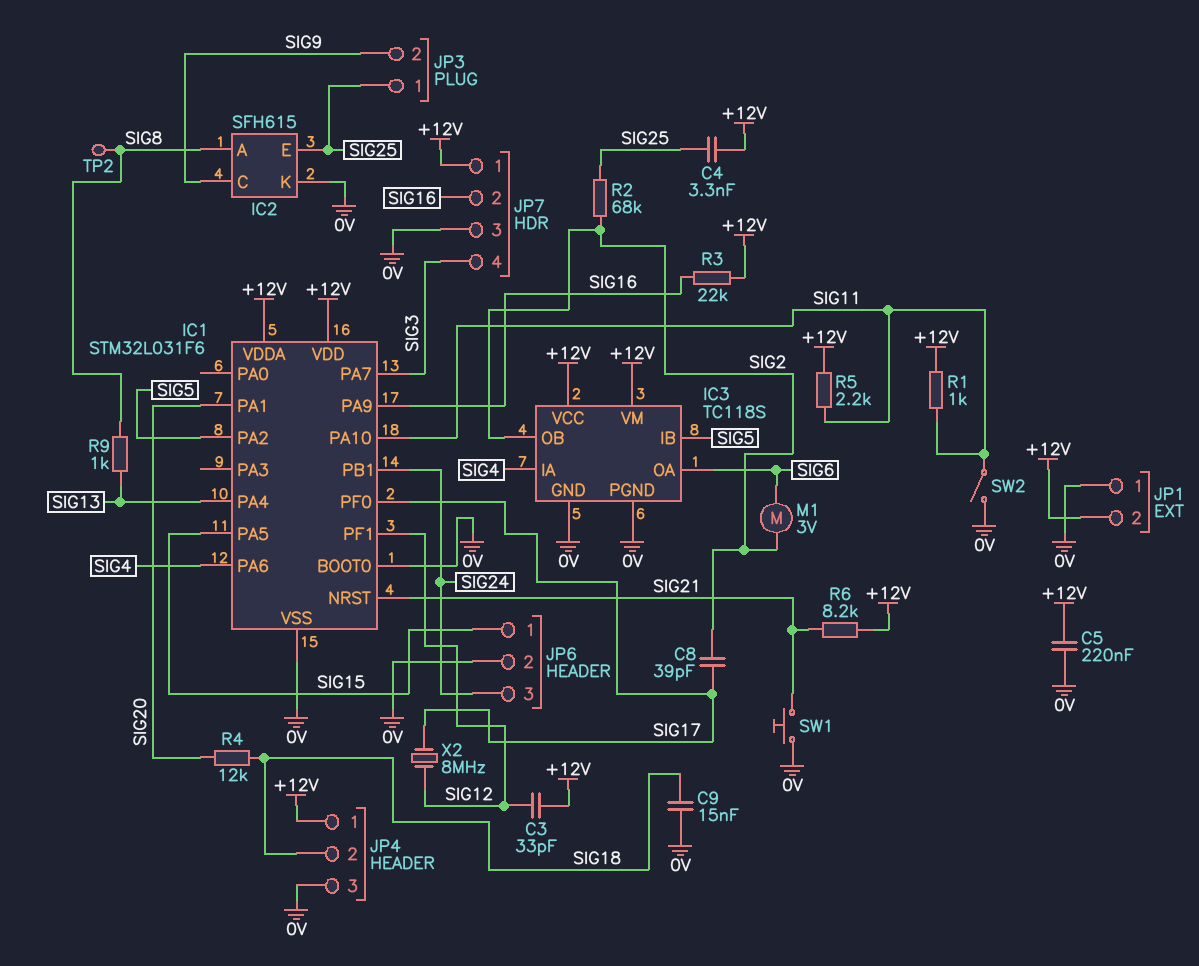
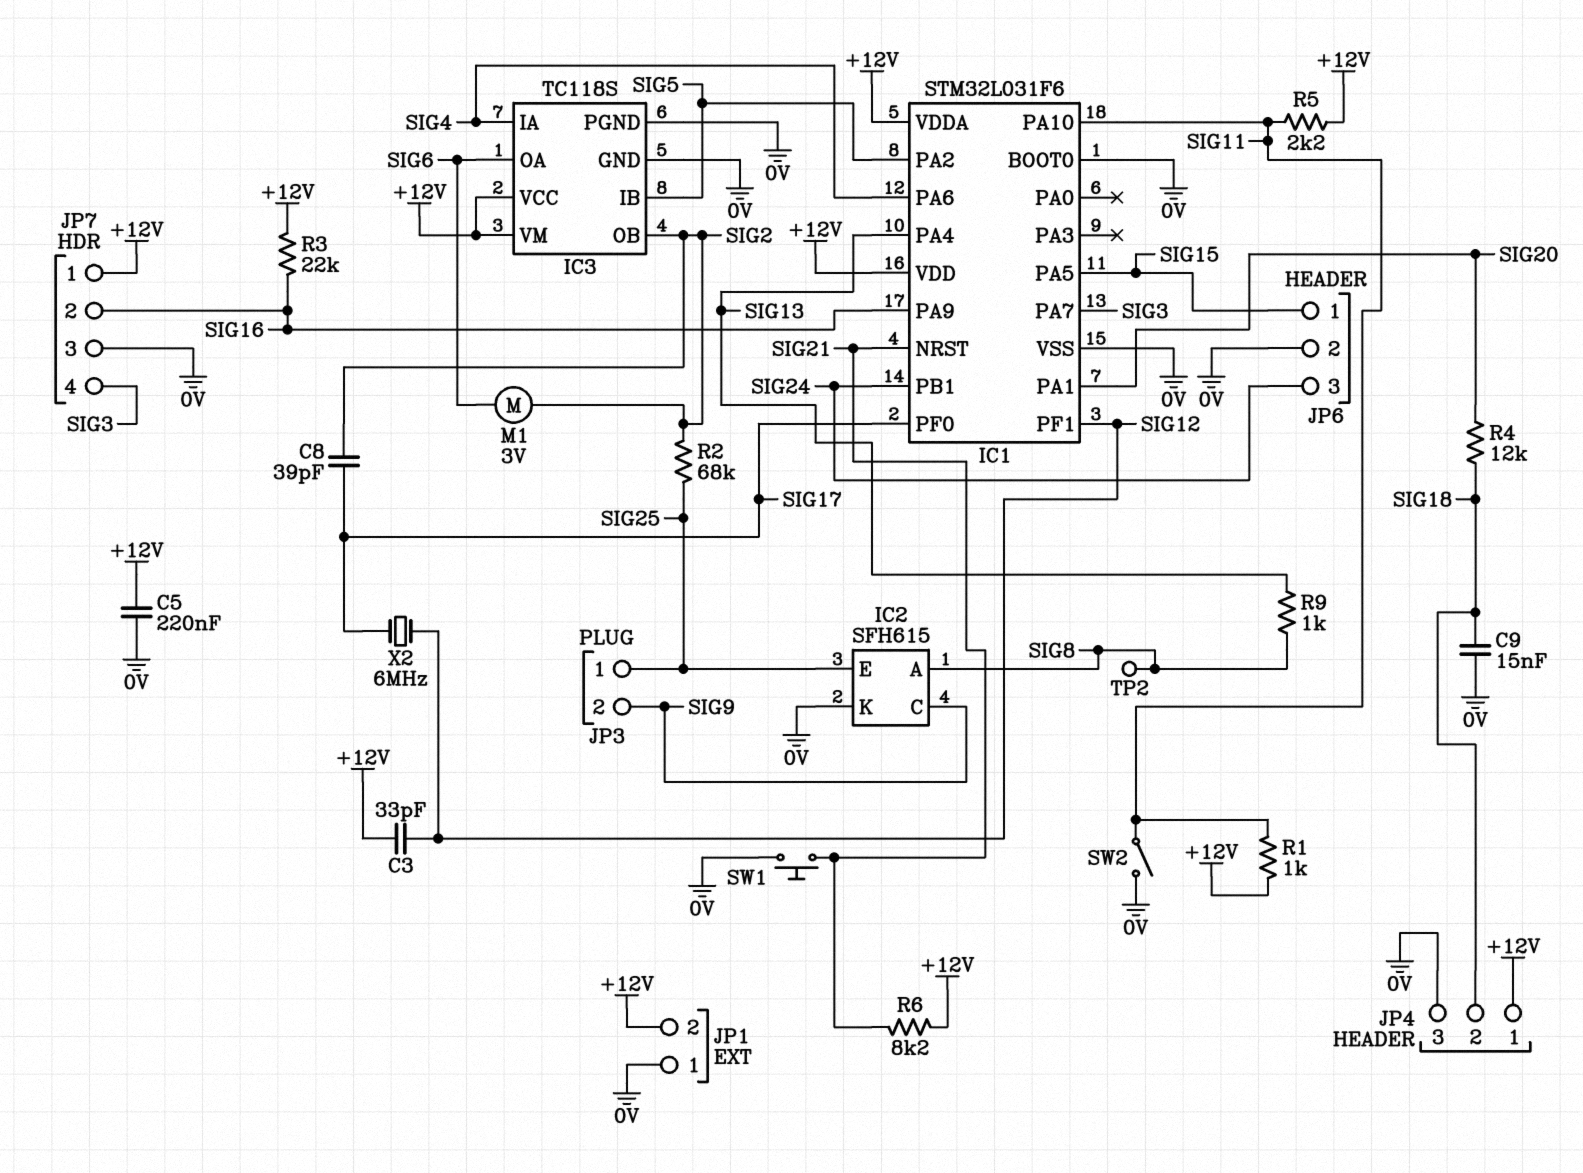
C4: 3.3nF (+12V, SIG25) -> none
X2: 8MHz (SIG12, SIG17) -> 6MHz (SIG12, SIG17)

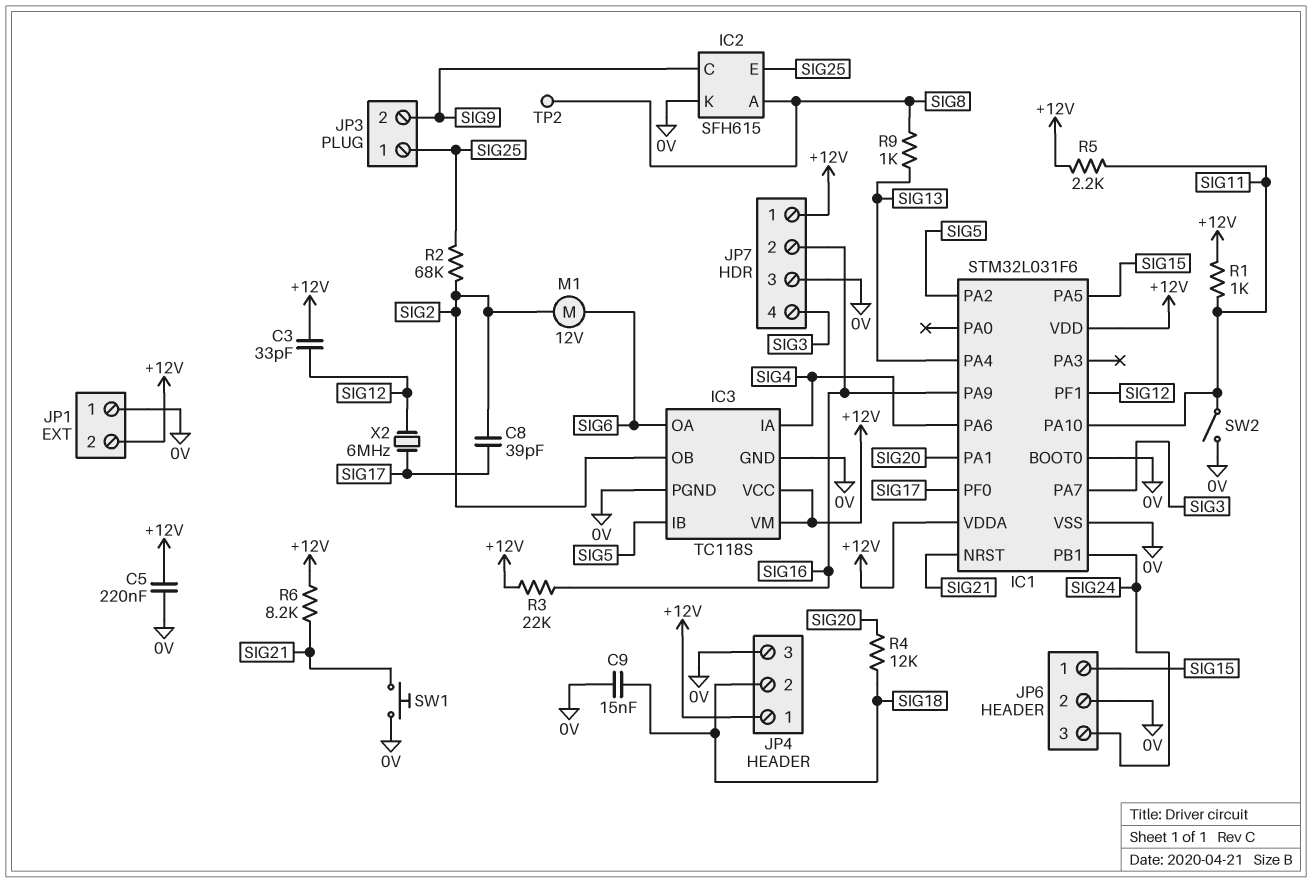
M1: motor 3V (SIG2, SIG6) -> motor 12V (SIG2, SIG6)

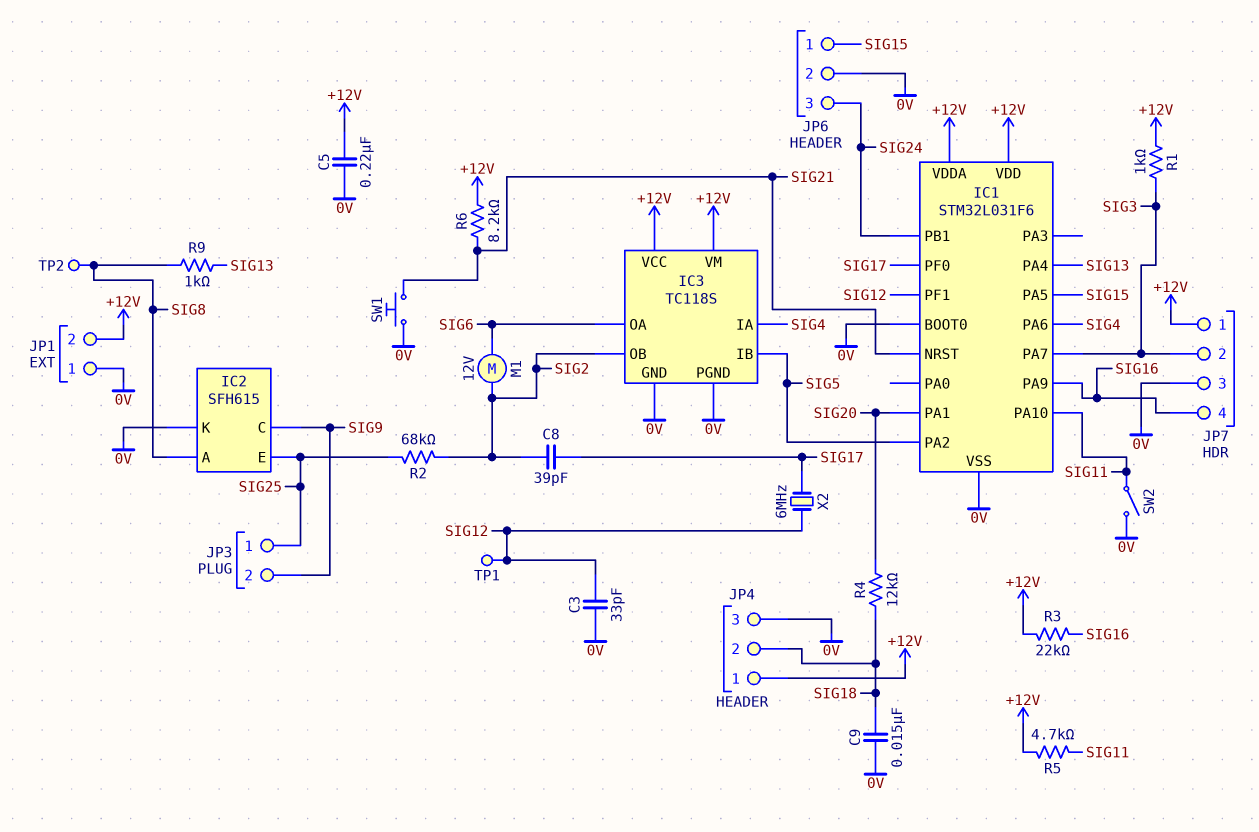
C3: 33pF (+12V, SIG12) -> 33pF (0V, SIG12)
JP7 pin 2: SIG16 -> SIG3
JP7 pin 4: SIG3 -> SIG16
R1: 1k (+12V, SIG11) -> 1k (+12V, SIG3)
R5: 2.2k (+12V, SIG11) -> 4.7k (+12V, SIG11)
TP1: none -> test point (SIG12)

